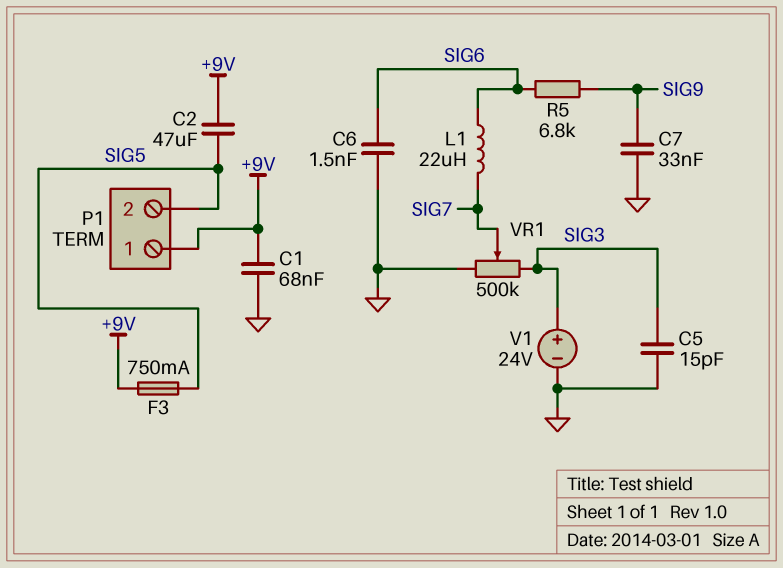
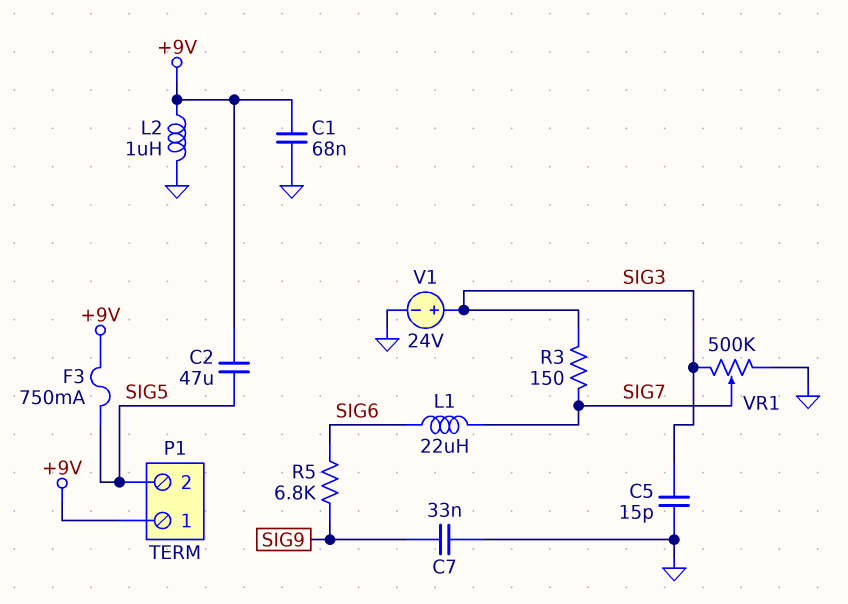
C6: 1.5nF (GND, SIG6) -> none
L2: none -> 1uH (+9V, GND)
R3: none -> 150 (SIG3, SIG7)

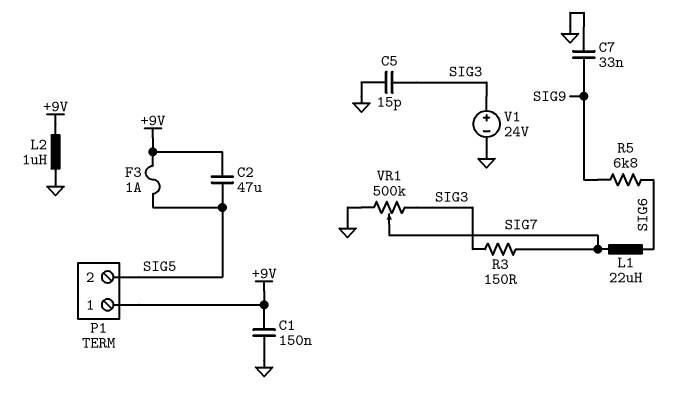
C1: 68nF (+9V, GND) -> 150nF (+9V, GND)
F3: 750mA (+9V, SIG5) -> 1A (+9V, SIG5)

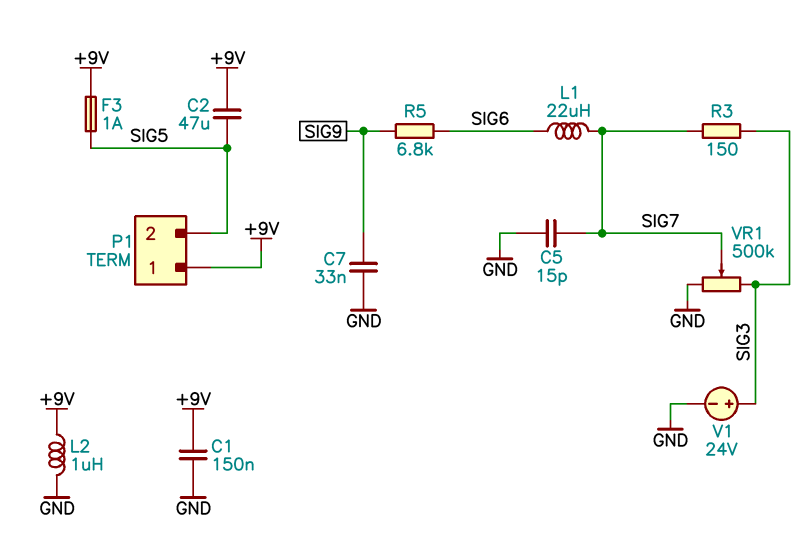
C5: 15pF (GND, SIG3) -> 15pF (GND, SIG7)

